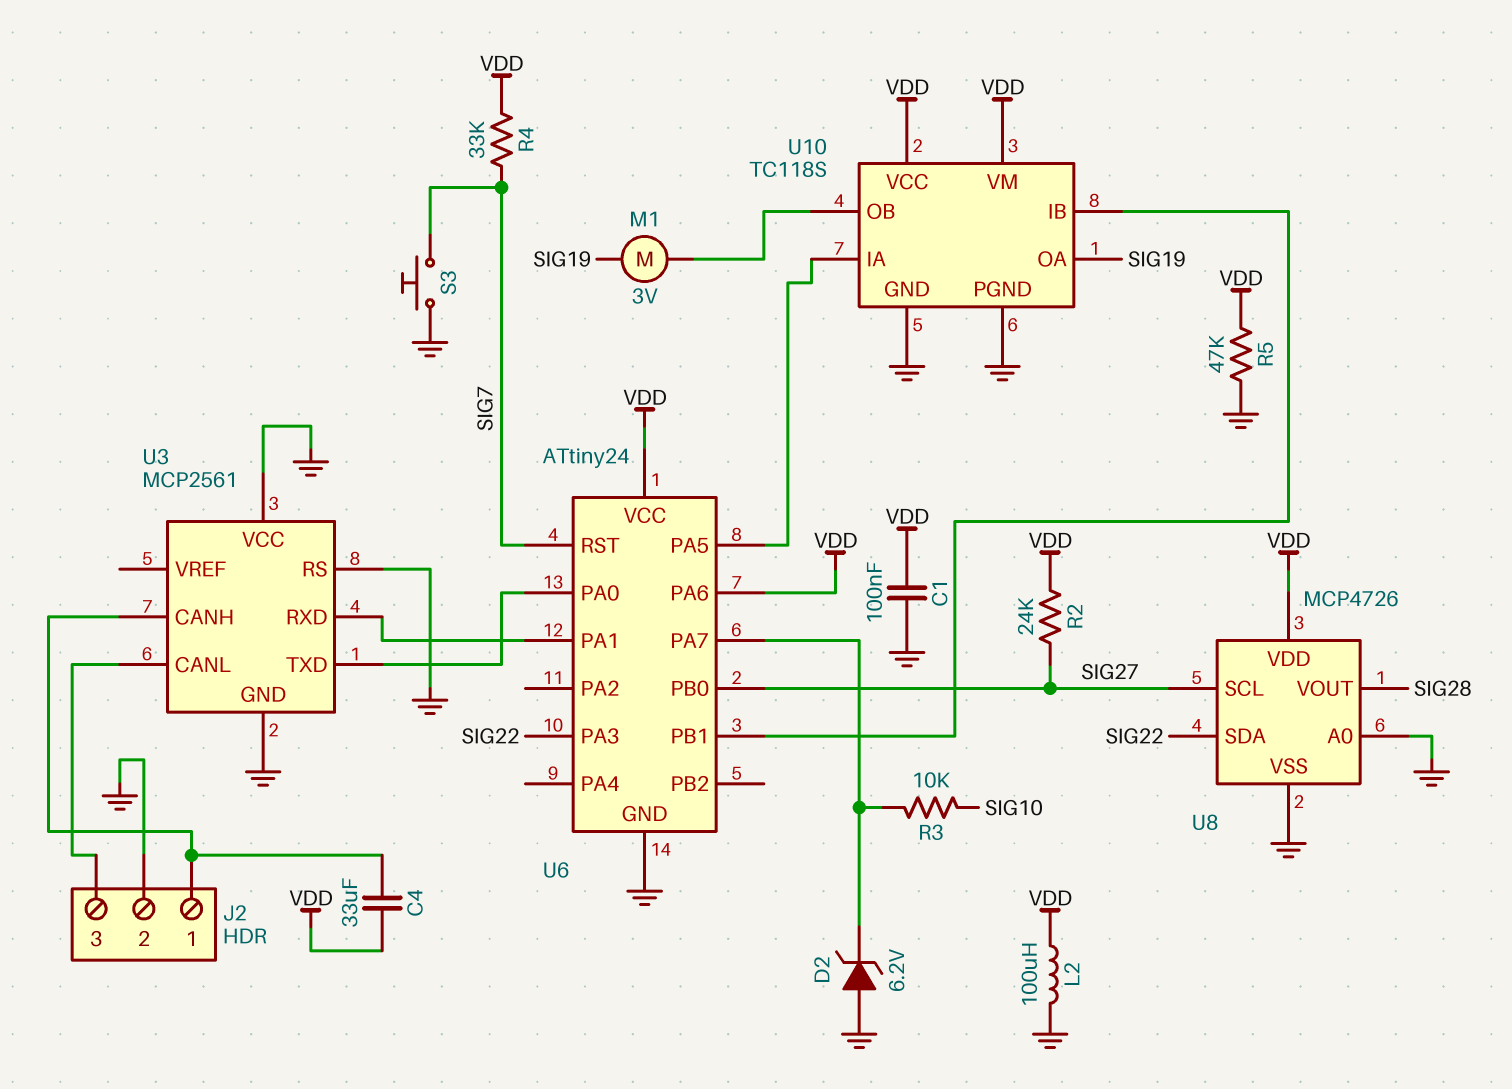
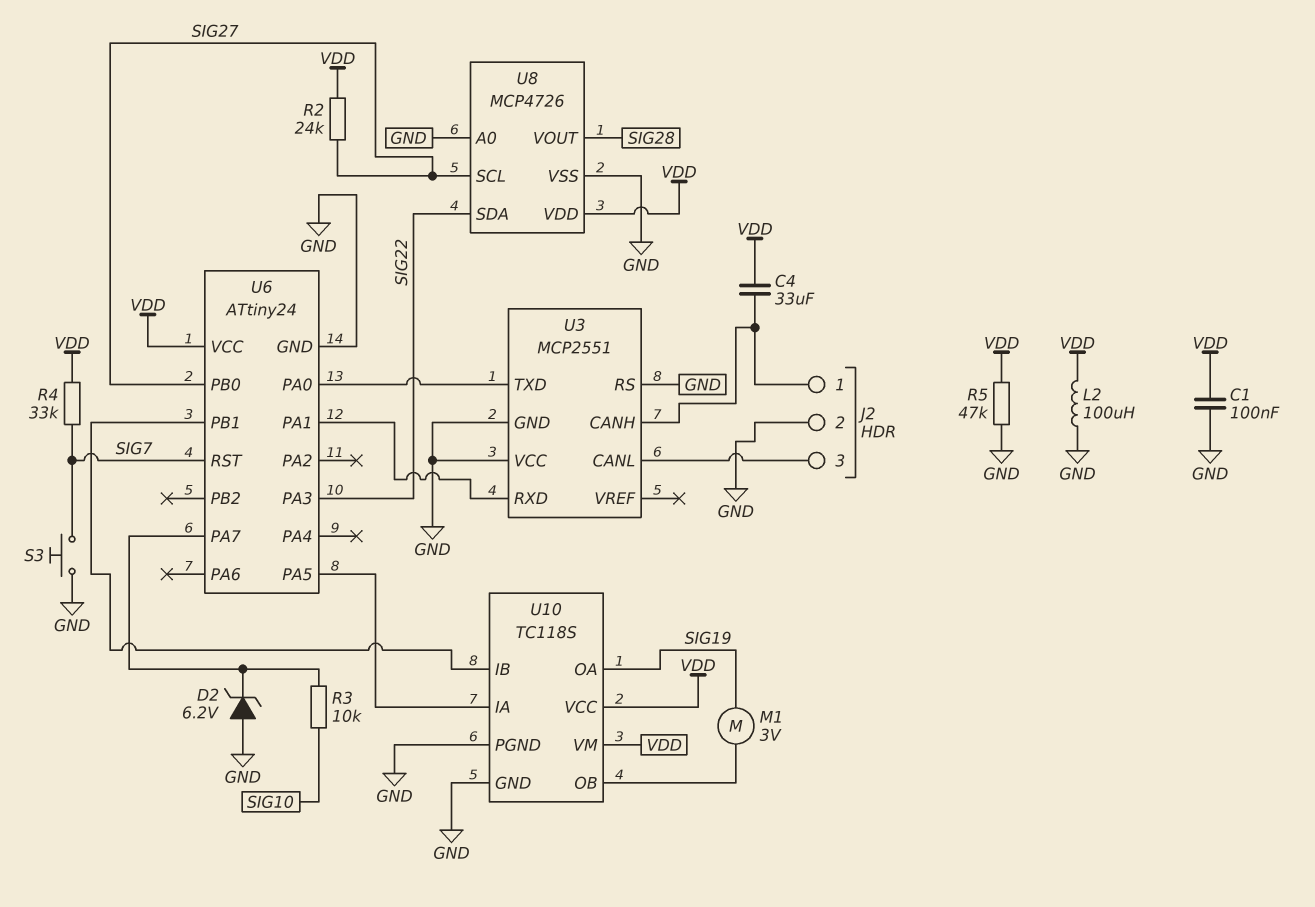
U3: MCP2561 -> MCP2551
U6 pin PA6: VDD -> none

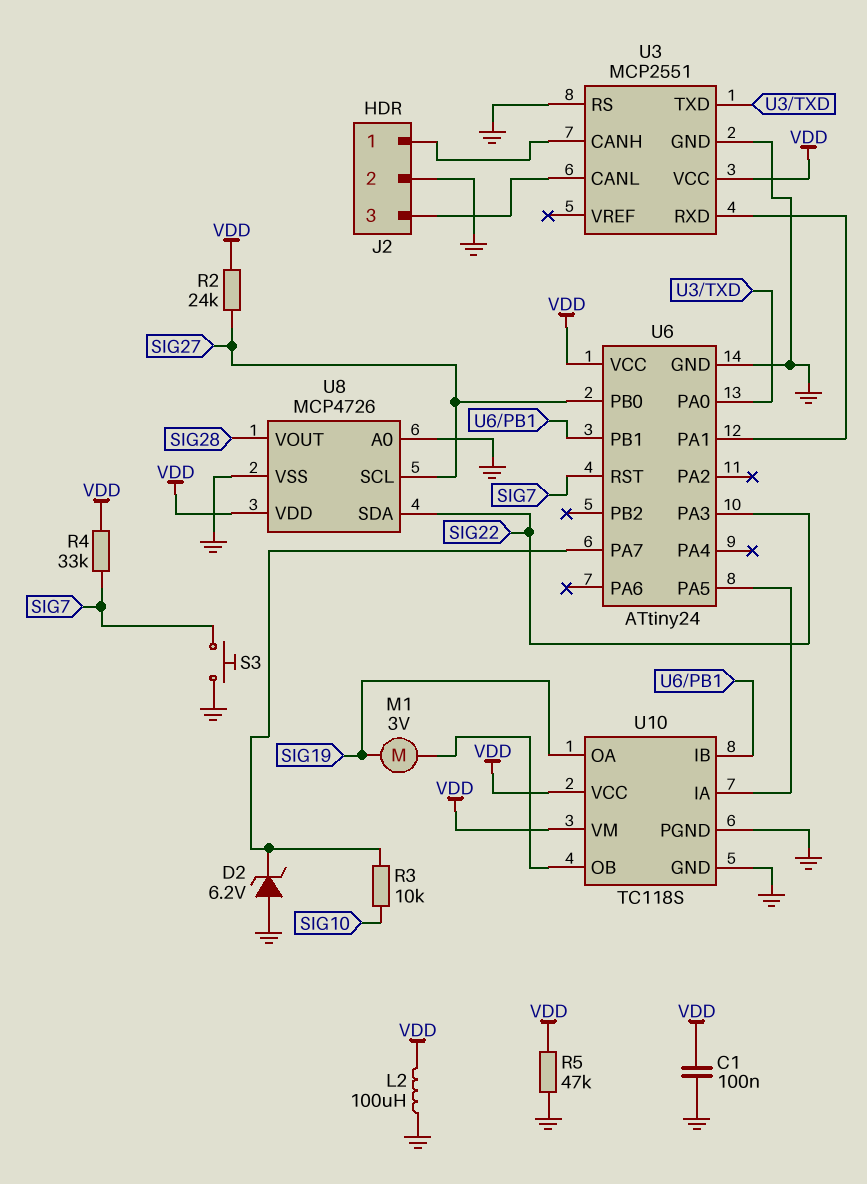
C4: 33uF (J2/1, VDD) -> none
U3 pin VCC: GND -> VDD

